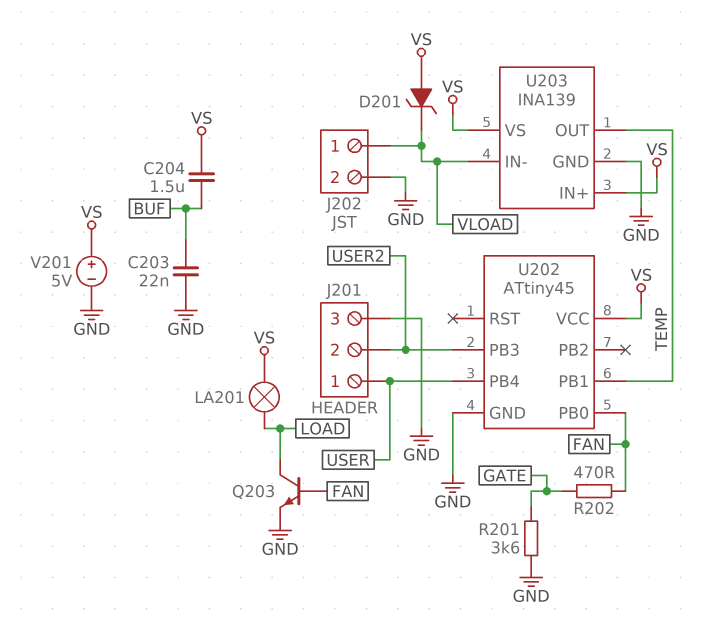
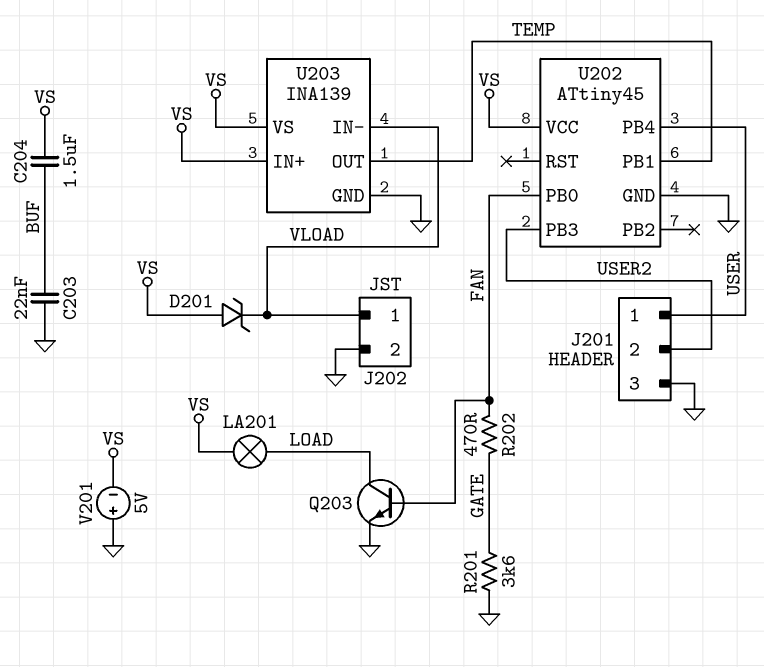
V201: 5V (plus VS, minus GND) -> 5V (plus GND, minus VS)

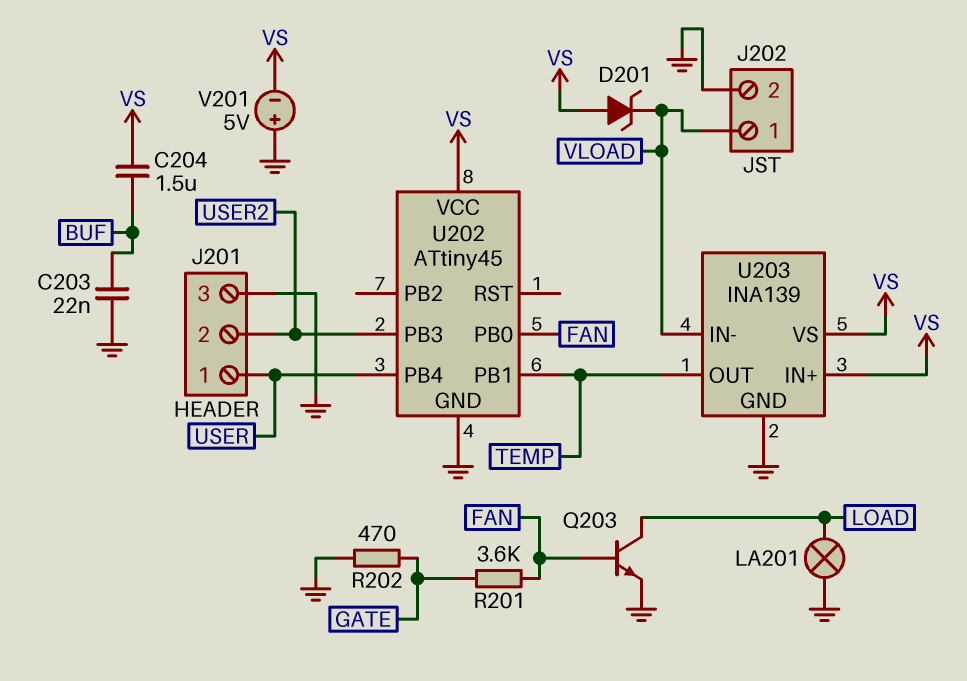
LA201: lamp (LOAD, VS) -> lamp (GND, LOAD)
R201: 3.6k (GATE, GND) -> 3.6k (FAN, GATE)
R202: 470 (FAN, GATE) -> 470 (GATE, GND)

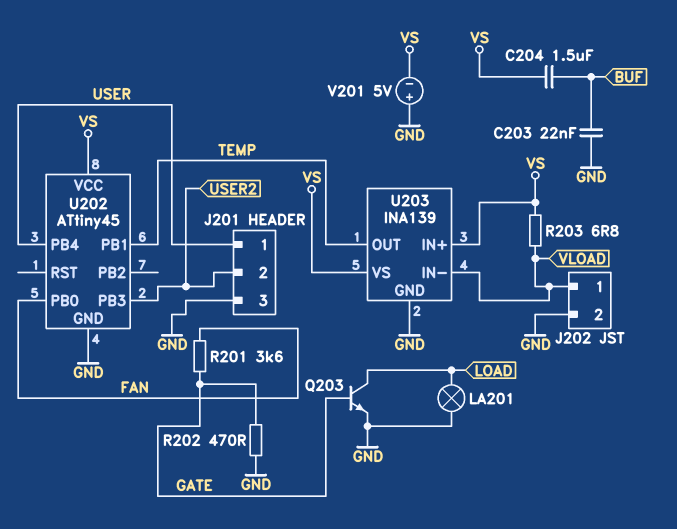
D201: zener (A VS, K VLOAD) -> none
Q203: NPN (B FAN, C LOAD, E GND) -> NPN (B GATE, C LOAD, E GND)
R203: none -> 6.8 (VLOAD, VS)

